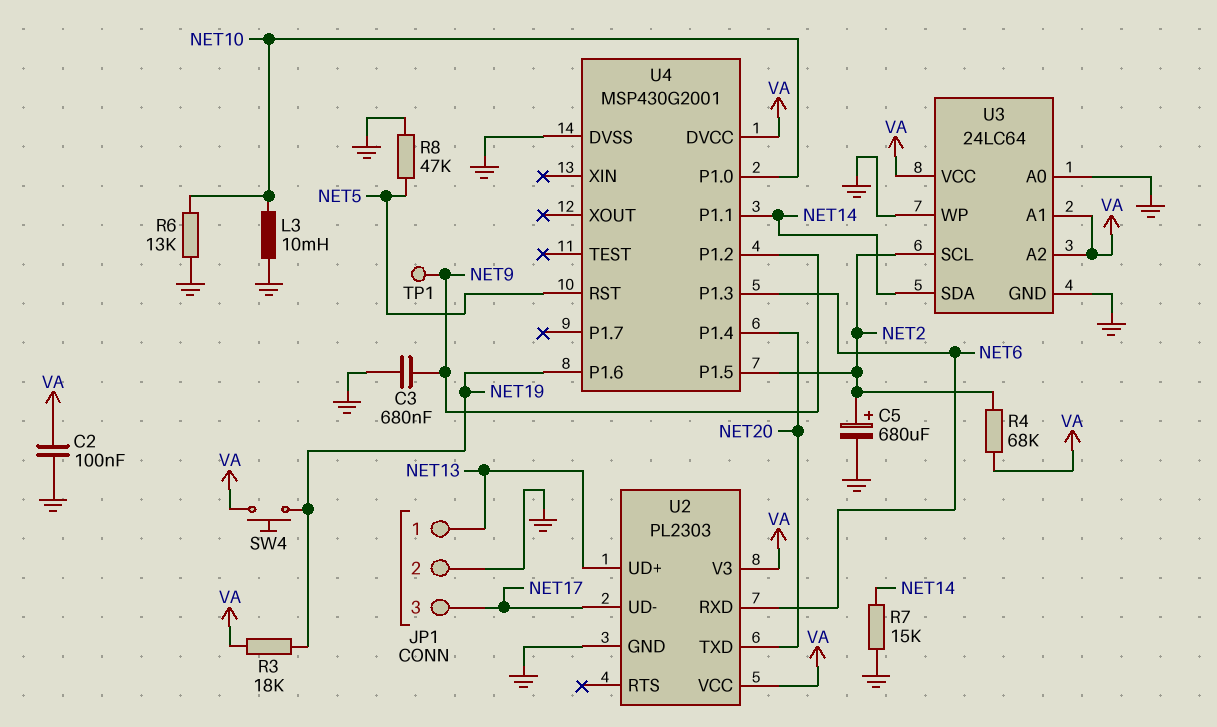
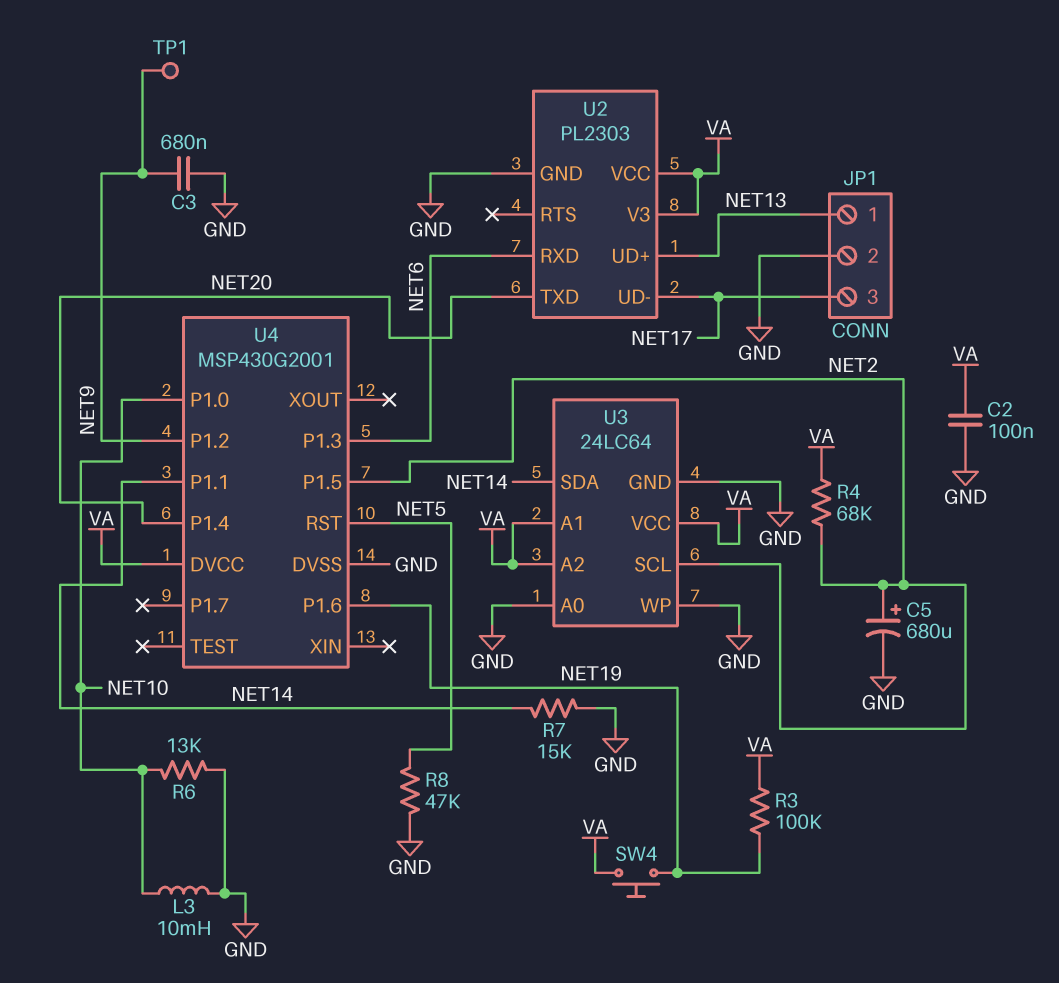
R3: 18k (NET19, VA) -> 100k (NET19, VA)

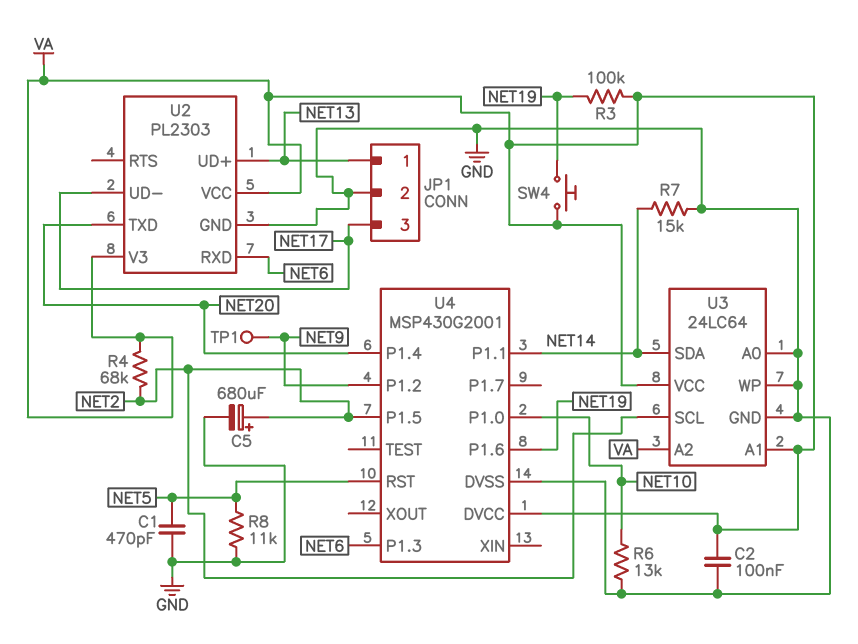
C1: none -> 470pF (GND, NET5)
C3: 680nF (GND, NET9) -> none
L3: 10mH (GND, NET10) -> none
R8: 47k (GND, NET5) -> 11k (GND, NET5)

